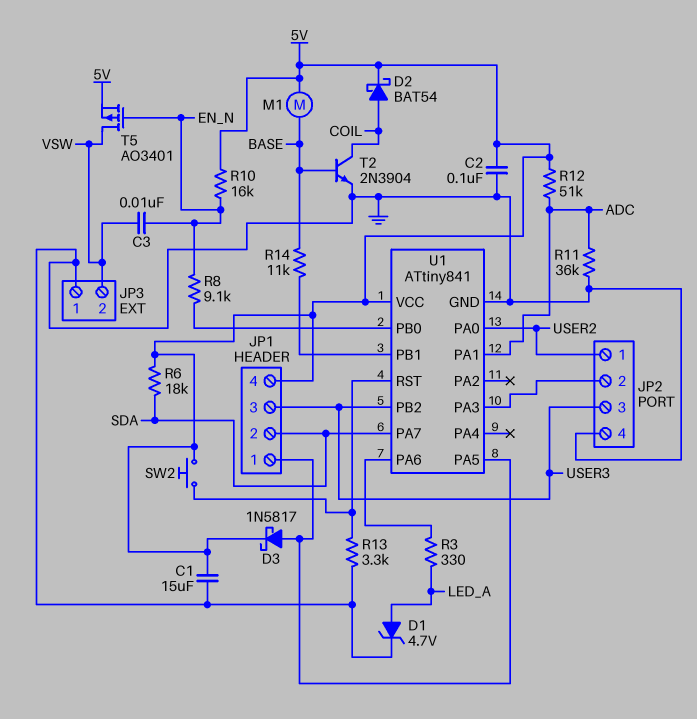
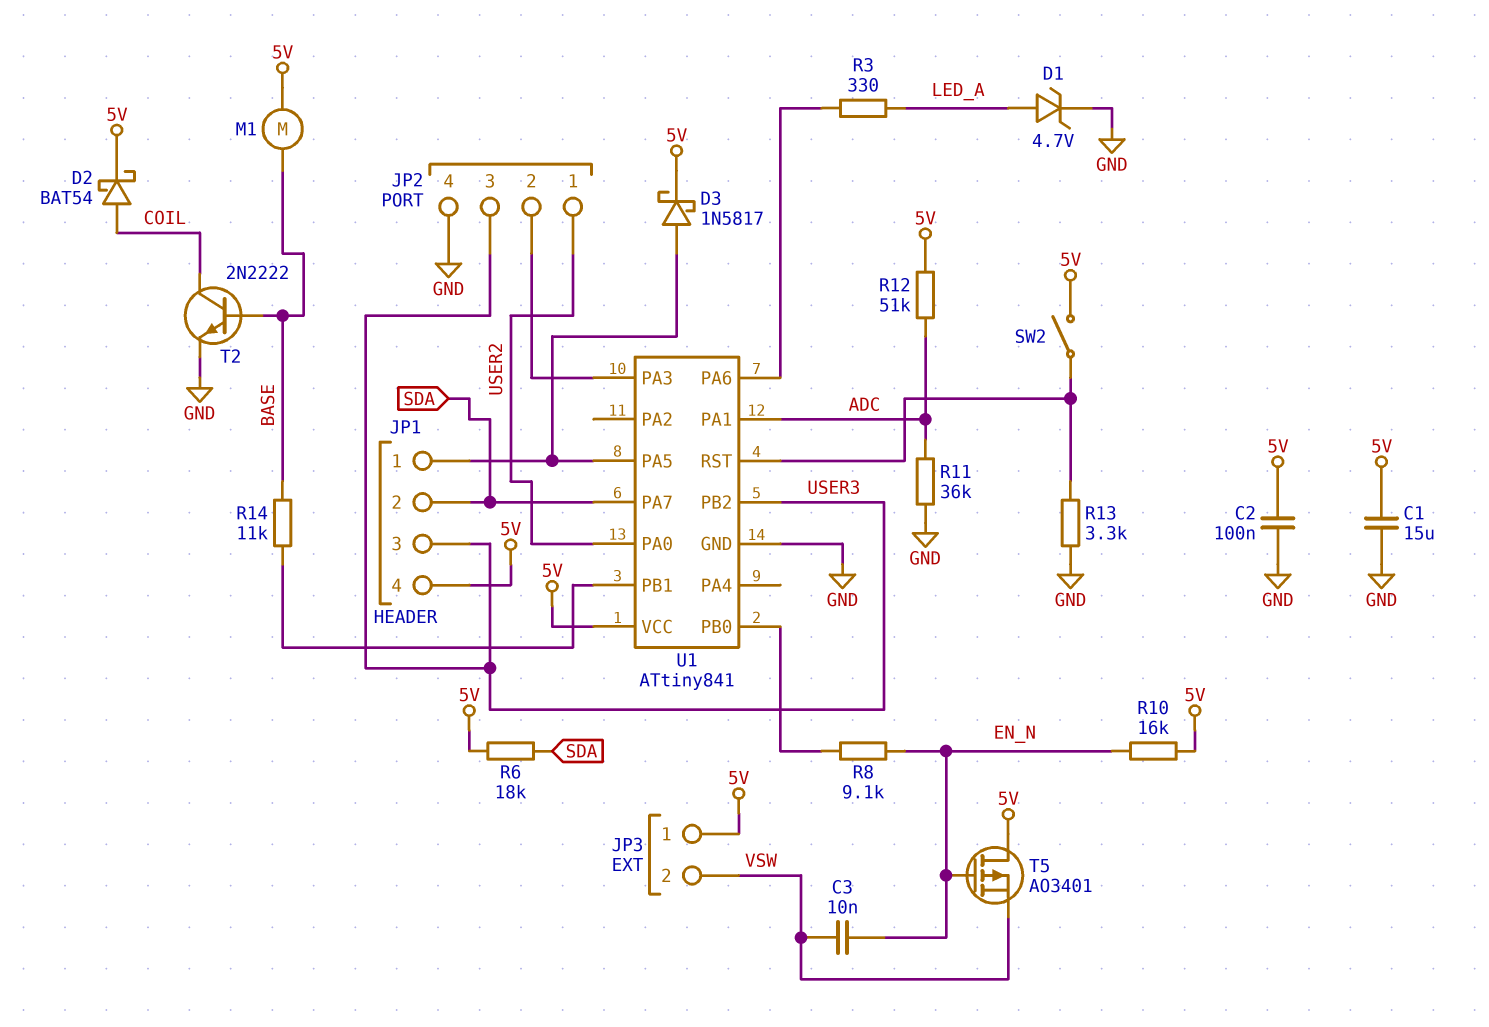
JP3 pin 1: GND -> 5V
SW2: button (5V, U1/RST) -> switch (5V, U1/RST)
T2: NPN 2N3904 (B BASE, C COIL, E GND) -> NPN 2N2222 (B BASE, C COIL, E GND)
T5: PMOS AO3401 (G EN_N, D VSW, S 5V) -> PMOS AO3401 (G EN_N, D 5V, S VSW)

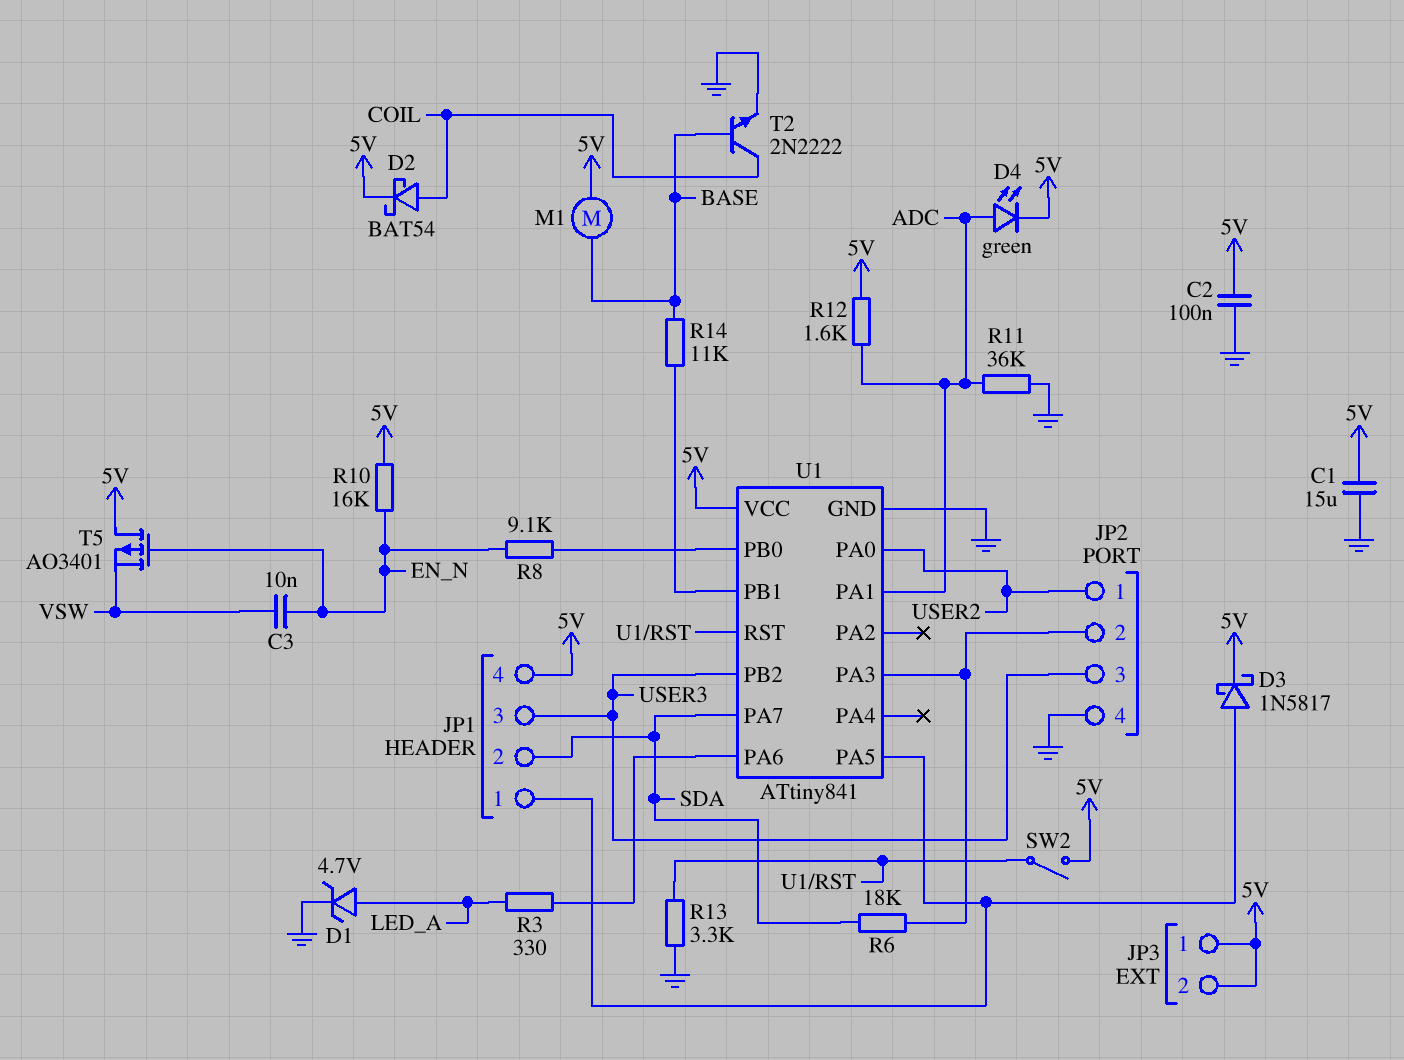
D4: none -> LED green (A ADC, K 5V)
JP3 pin 2: VSW -> 5V
R6: 18k (5V, SDA) -> 18k (JP2/2, SDA)
R12: 51k (5V, ADC) -> 1.6k (5V, ADC)

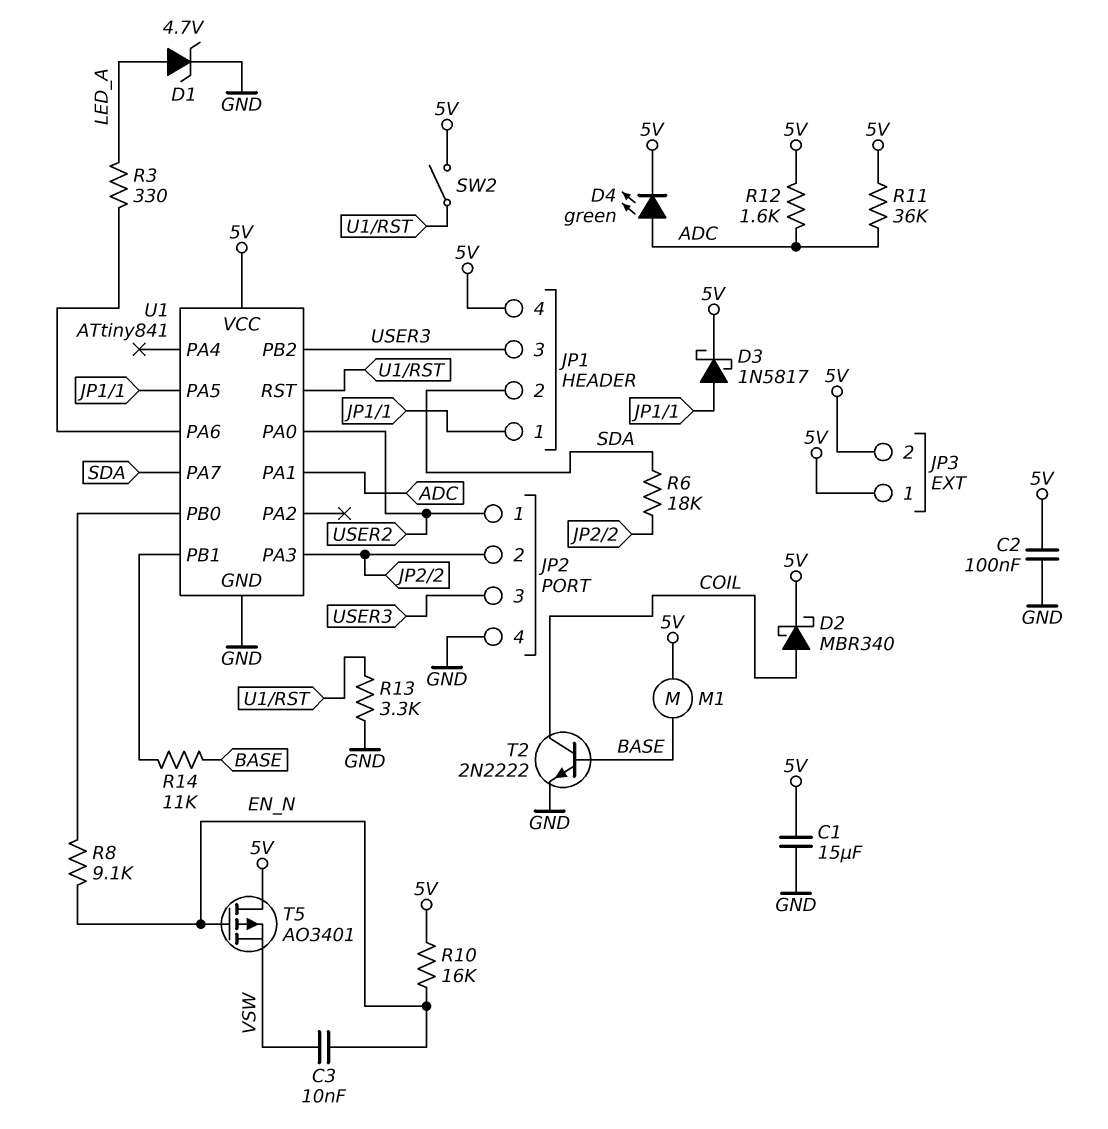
D2: schottky BAT54 (A COIL, K 5V) -> schottky MBR340 (A COIL, K 5V)
R11: 36k (ADC, GND) -> 36k (5V, ADC)

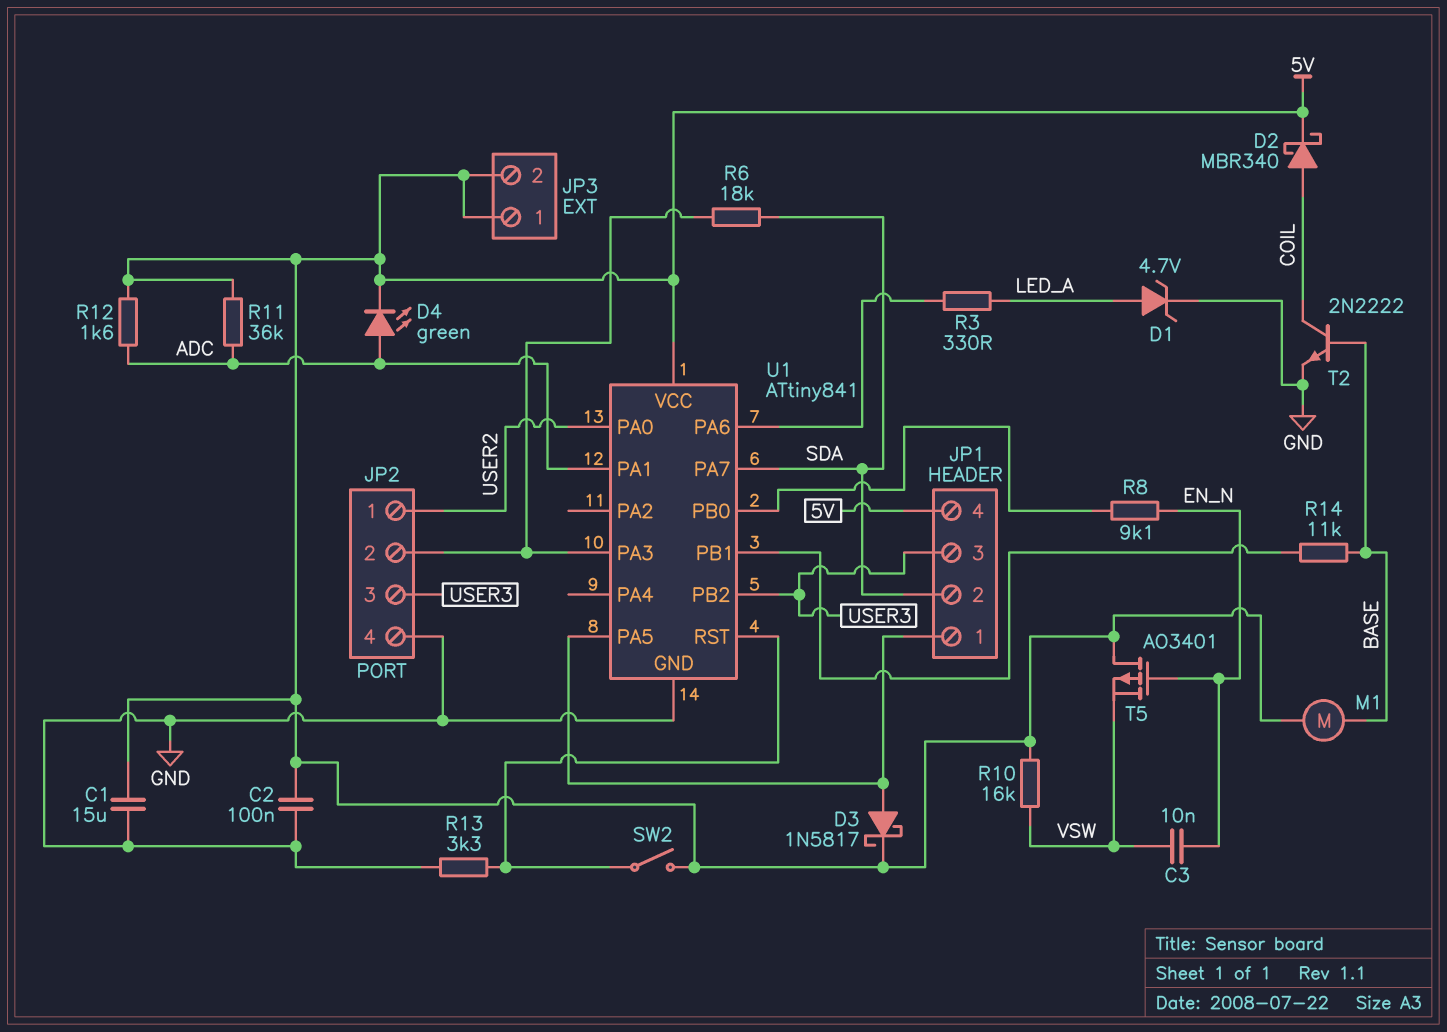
R10: 16k (5V, EN_N) -> 16k (5V, VSW)

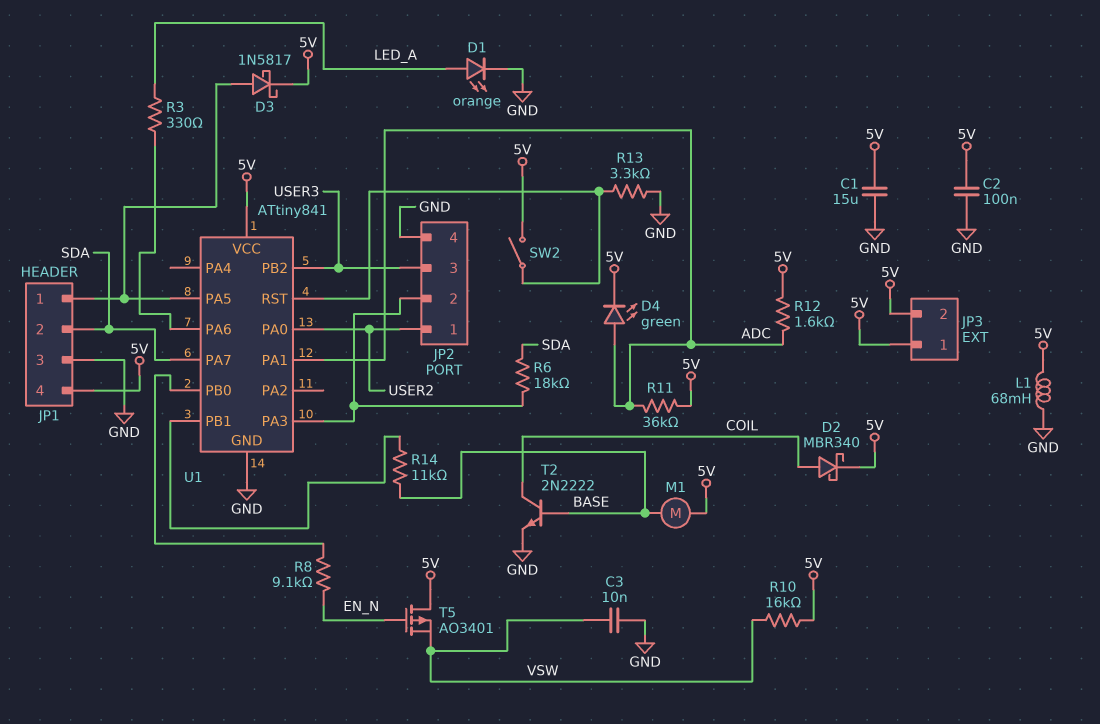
C3: 10nF (EN_N, VSW) -> 10nF (GND, VSW)
D1: zener 4.7V (A LED_A, K GND) -> LED orange (A LED_A, K GND)
JP1 pin 3: USER3 -> GND
L1: none -> 68mH (5V, GND)

